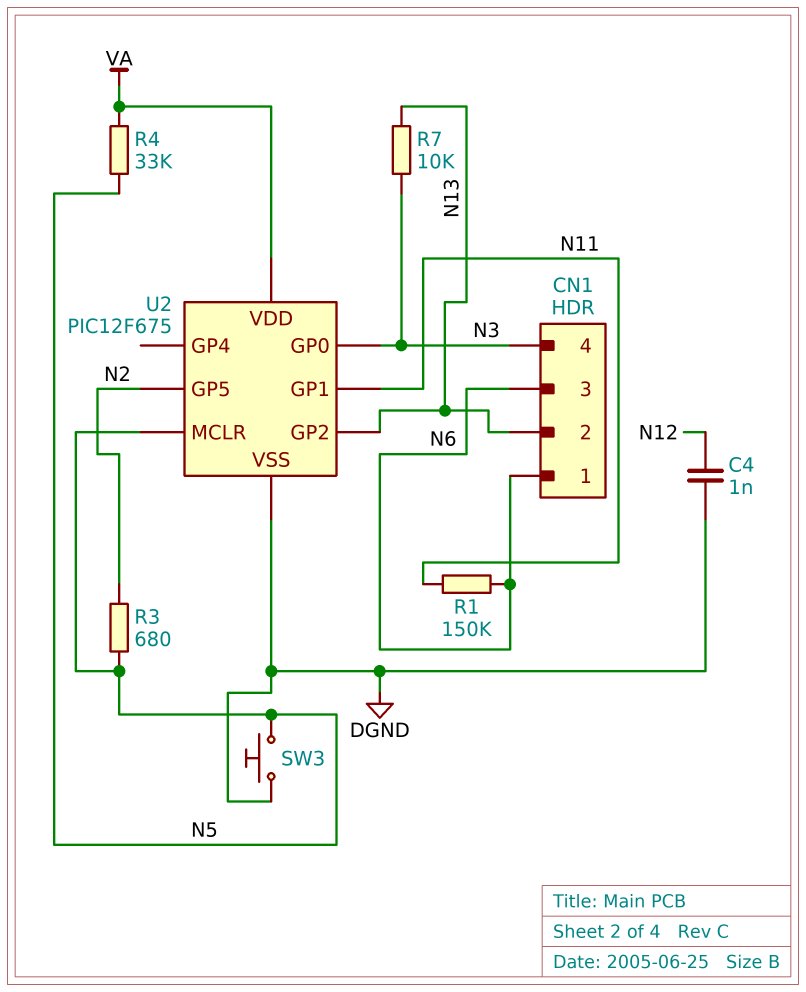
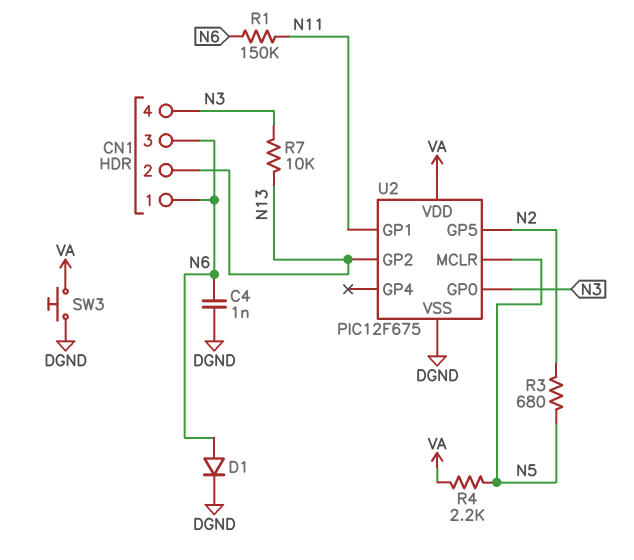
C4: 1nF (DGND, N12) -> 1nF (DGND, N6)
D1: none -> diode (A N6, K DGND)
R4: 33k (N5, VA) -> 2.2k (N5, VA)
SW3: button (DGND, N5) -> button (DGND, VA)

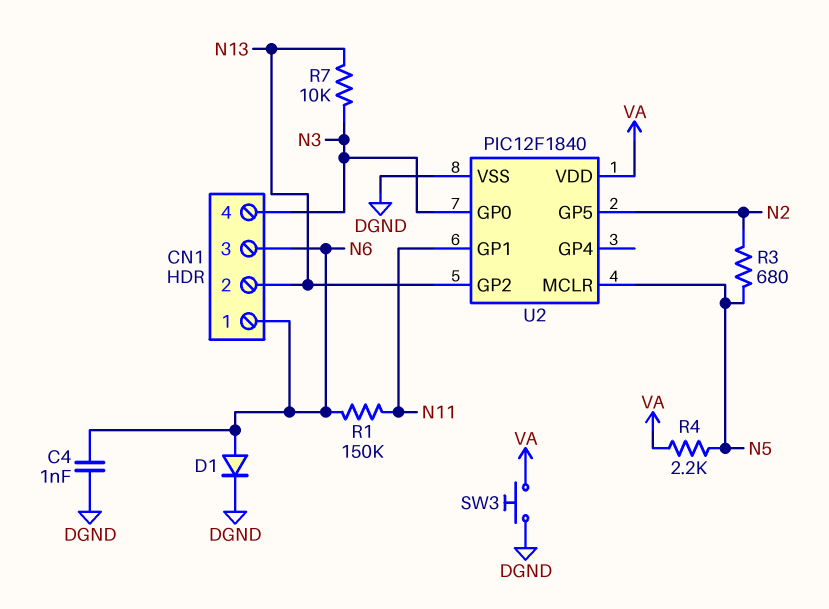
U2: PIC12F675 -> PIC12F1840

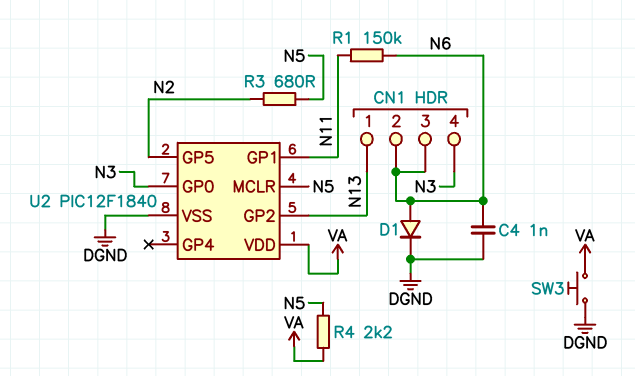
CN1 pin 1: N6 -> N13
CN1 pin 2: N13 -> N6
R7: 10k (N3, N13) -> none

